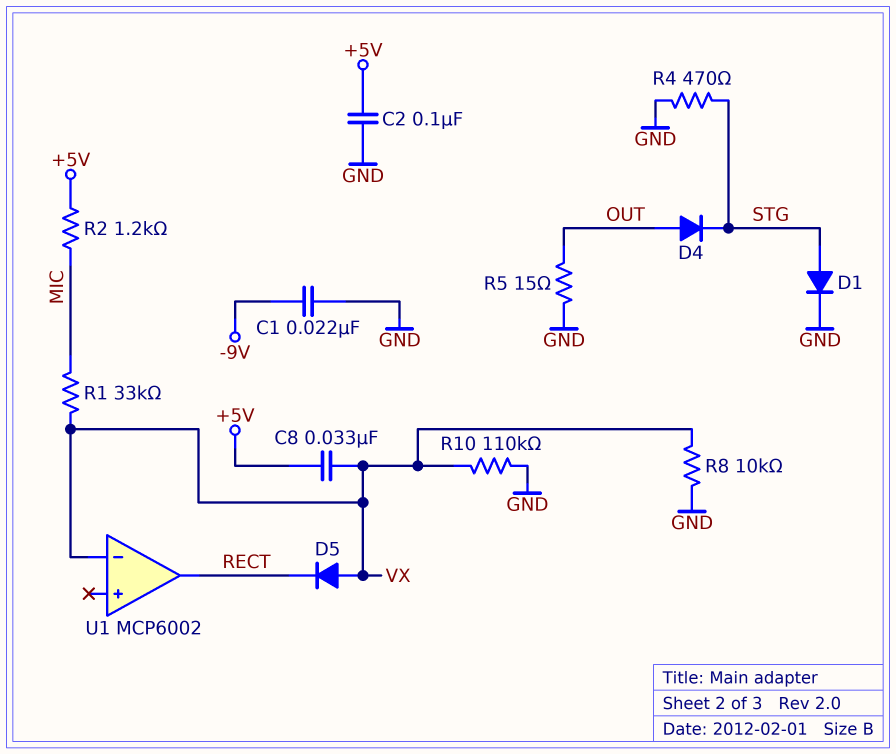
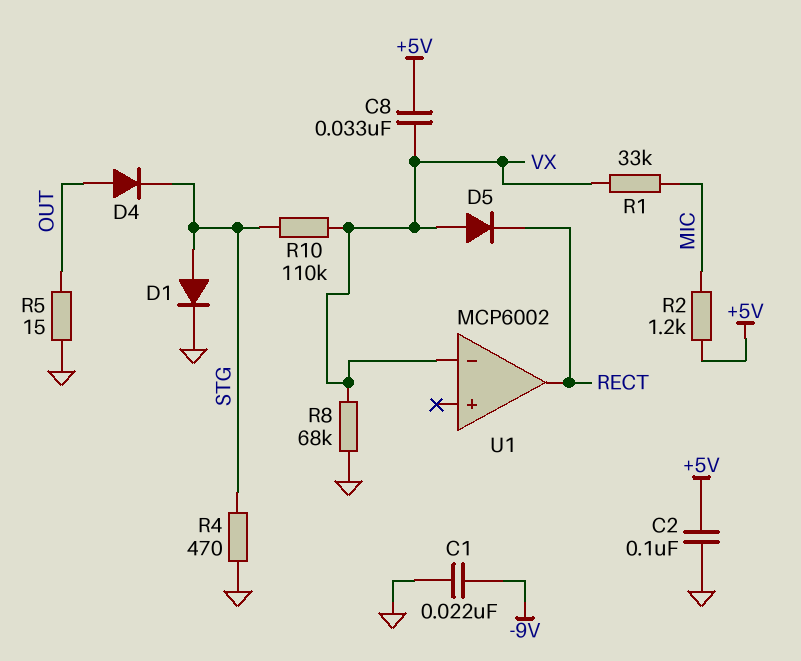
R8: 10k (GND, VX) -> 68k (GND, VX)
R10: 110k (GND, VX) -> 110k (STG, VX)

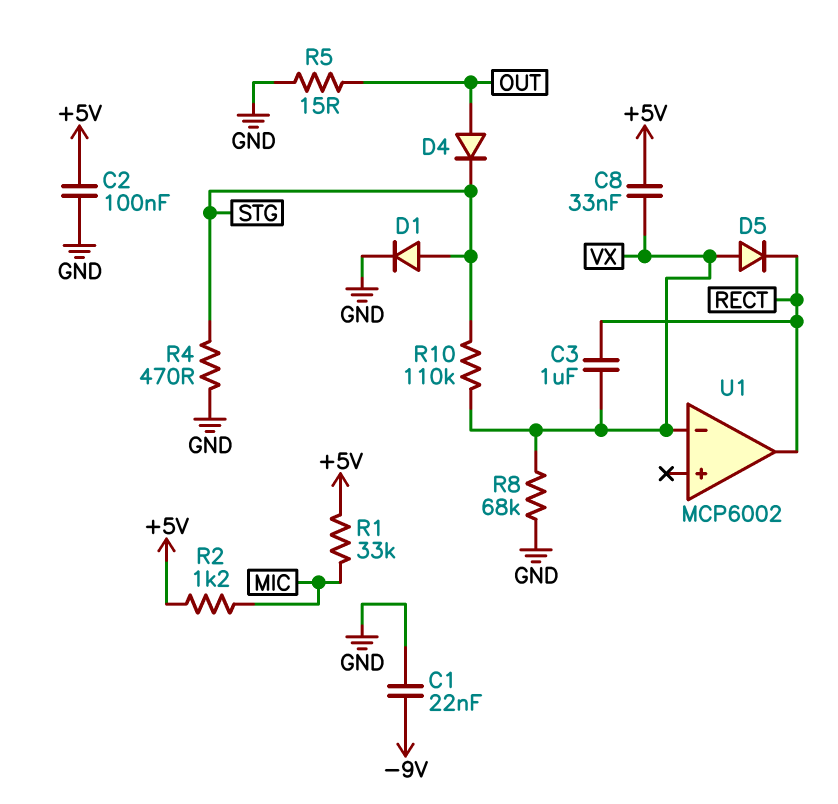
C3: none -> 1uF (RECT, VX)
R1: 33k (MIC, VX) -> 33k (+5V, MIC)

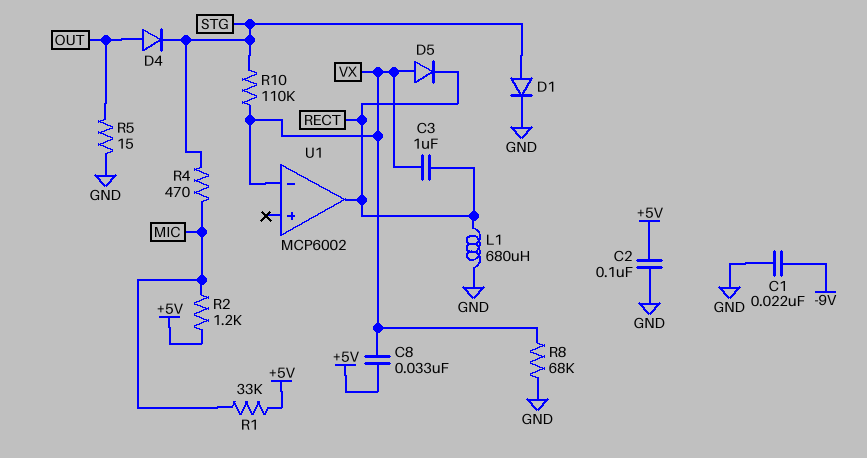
L1: none -> 680uH (GND, RECT)
R4: 470 (GND, STG) -> 470 (MIC, STG)

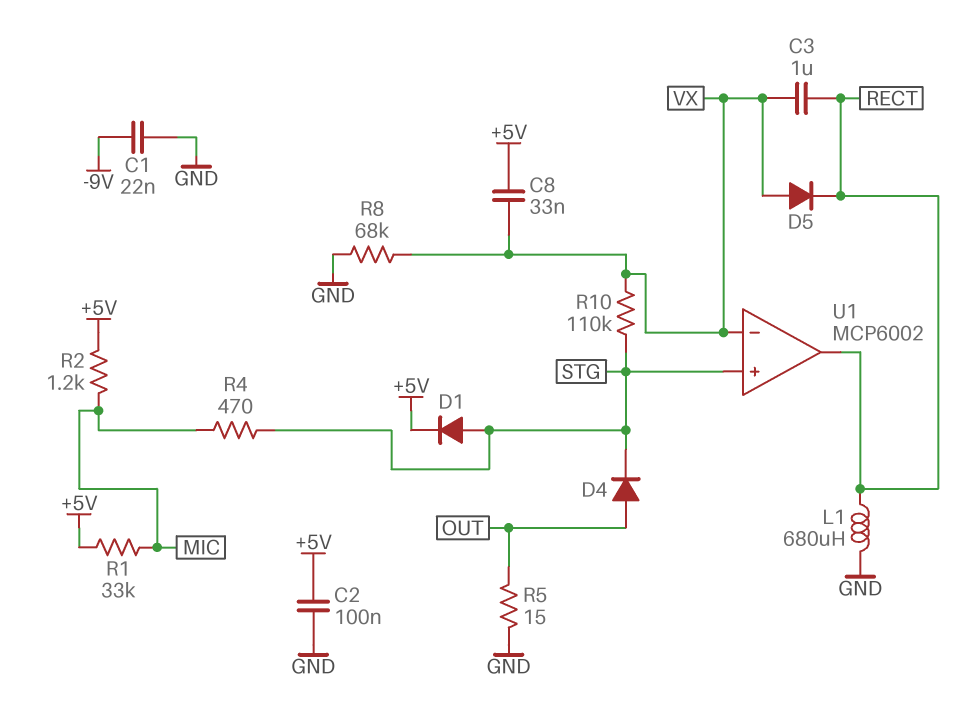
D1: diode (A STG, K GND) -> diode (A STG, K +5V)
U1 pin in+: none -> STG

